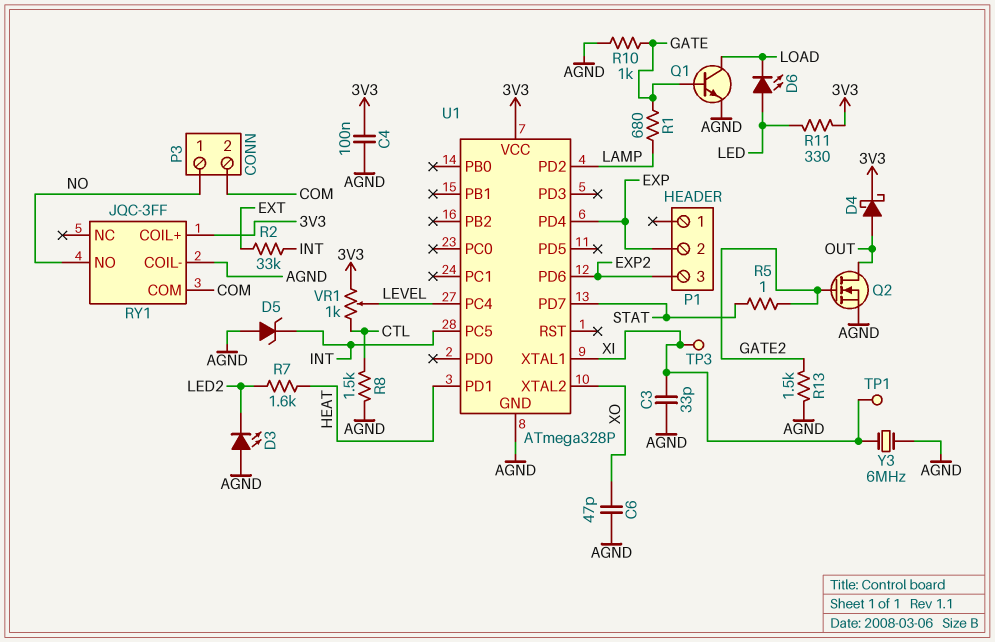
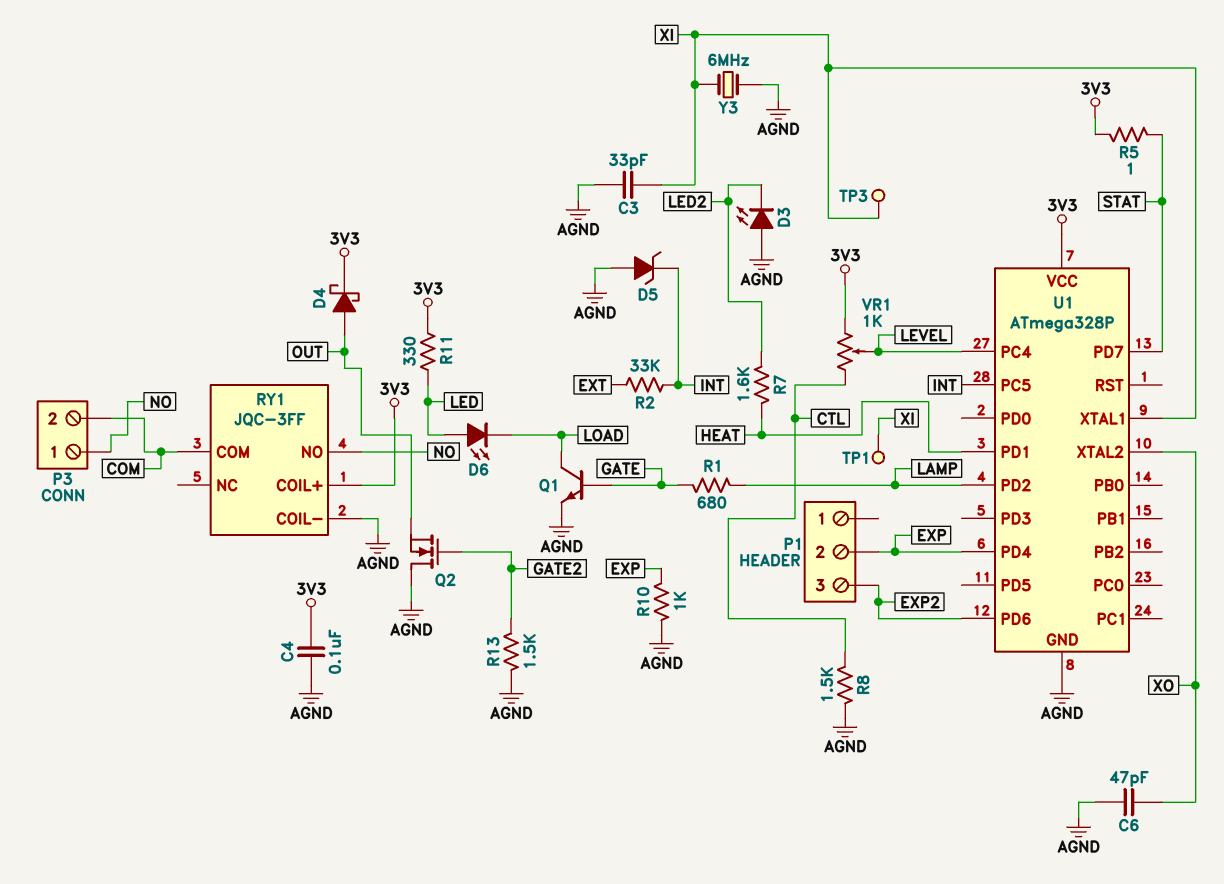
Q2: NMOS (G GATE2, D OUT, S AGND) -> NMOS (G GATE2, D AGND, S OUT)
R5: 1 (GATE2, STAT) -> 1 (3V3, STAT)
R10: 1k (AGND, GATE) -> 1k (AGND, EXP)

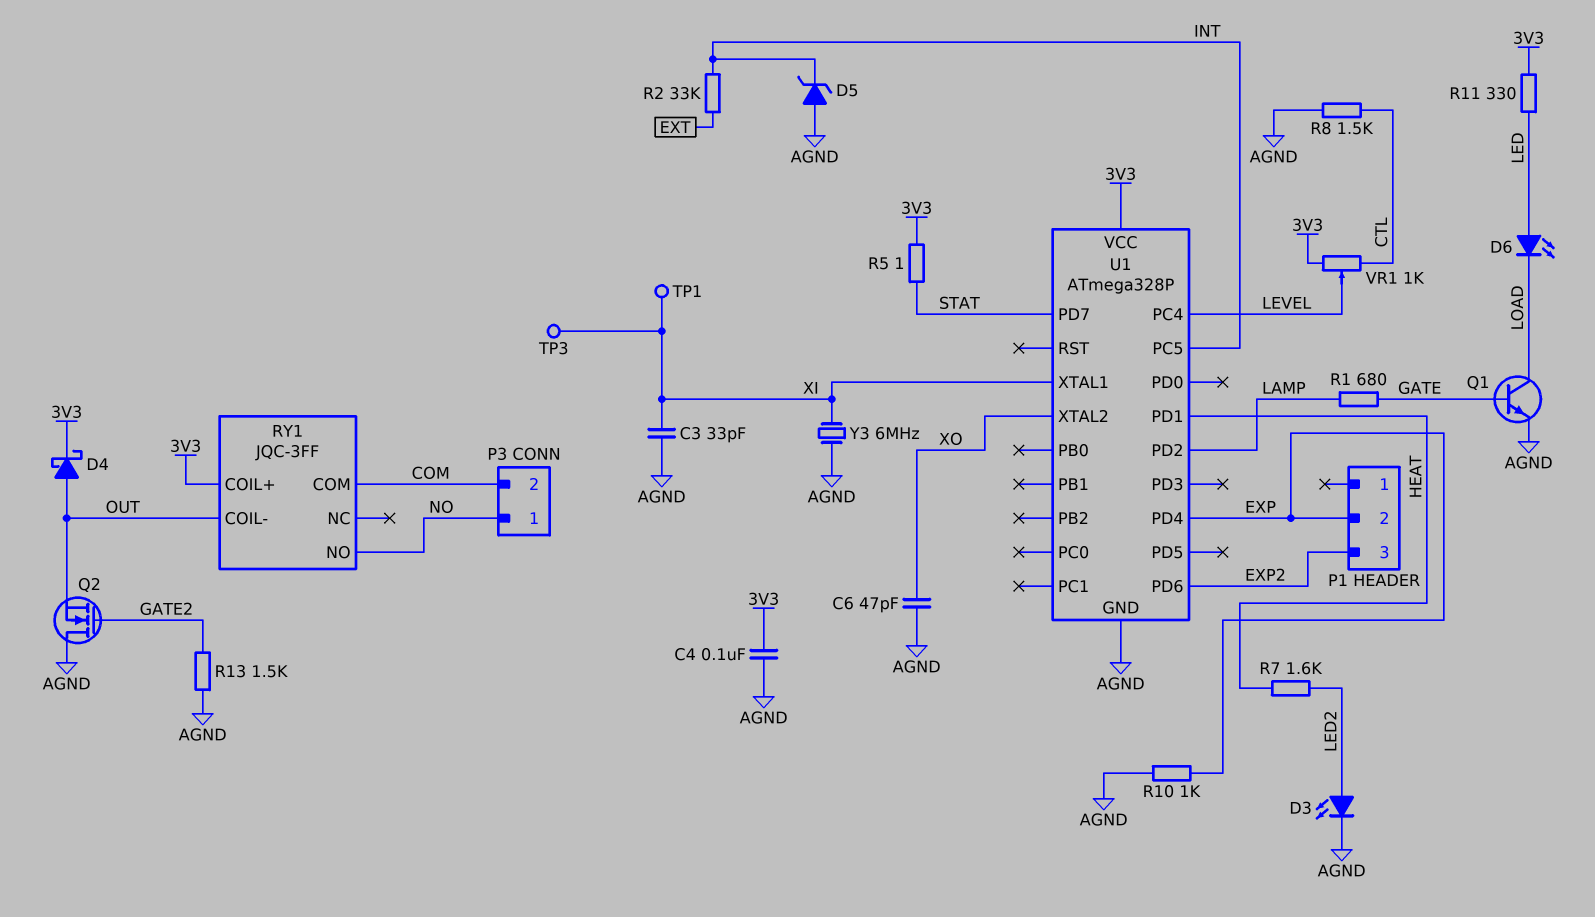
D3: LED (A AGND, K LED2) -> LED (A LED2, K AGND)
RY1 pin COIL-: AGND -> OUT

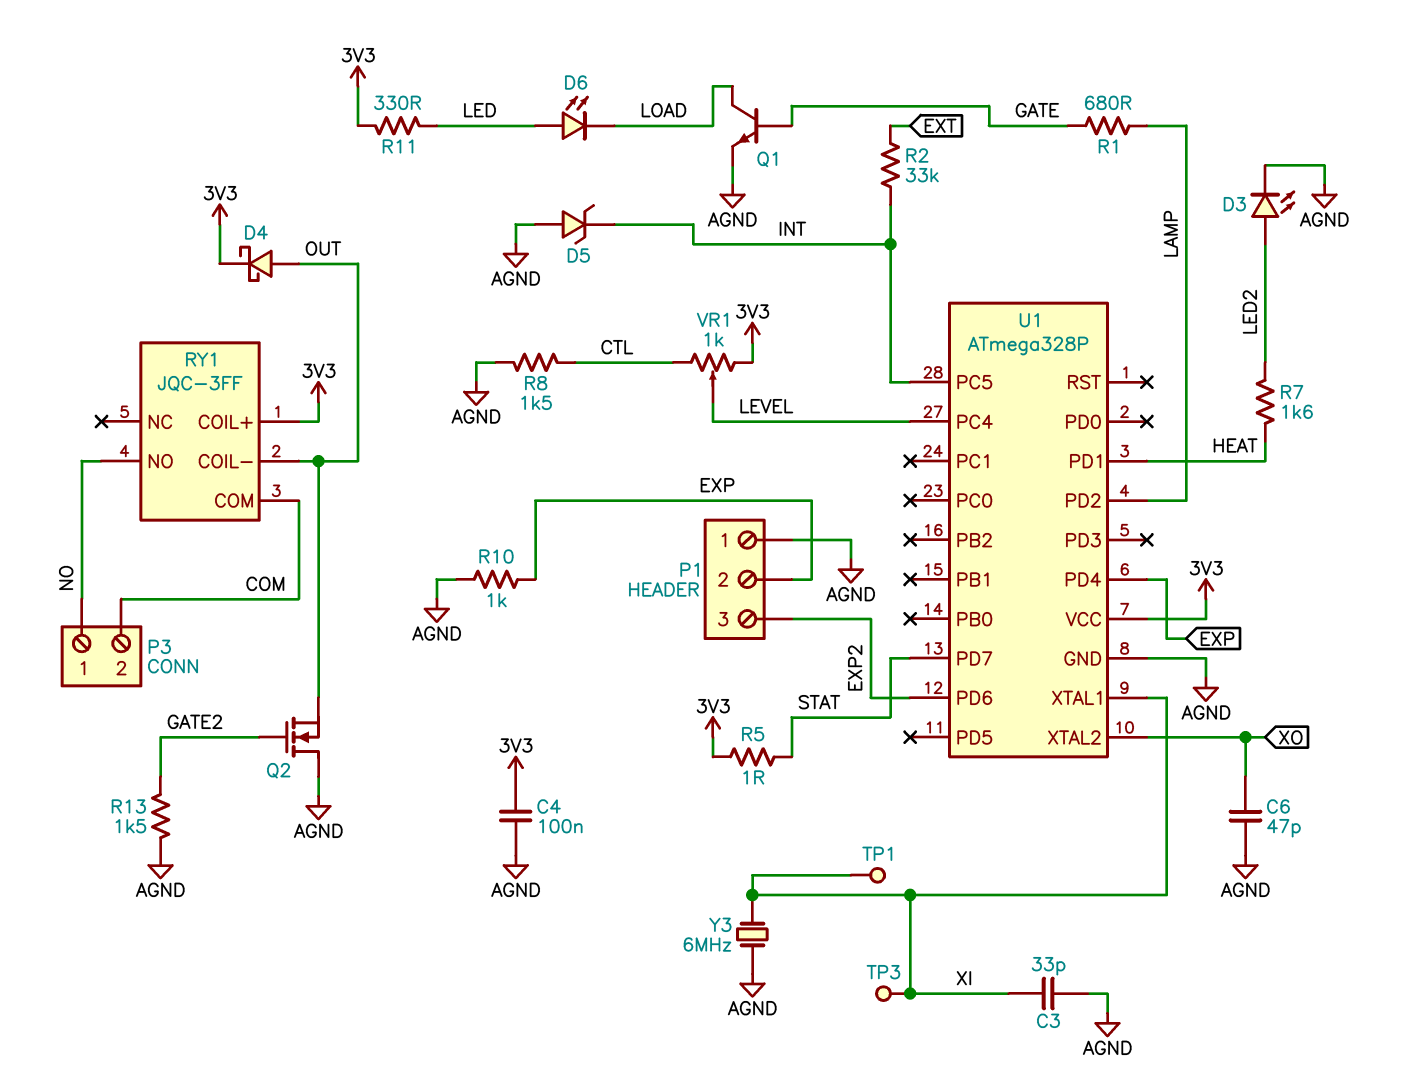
P1 pin 1: none -> AGND

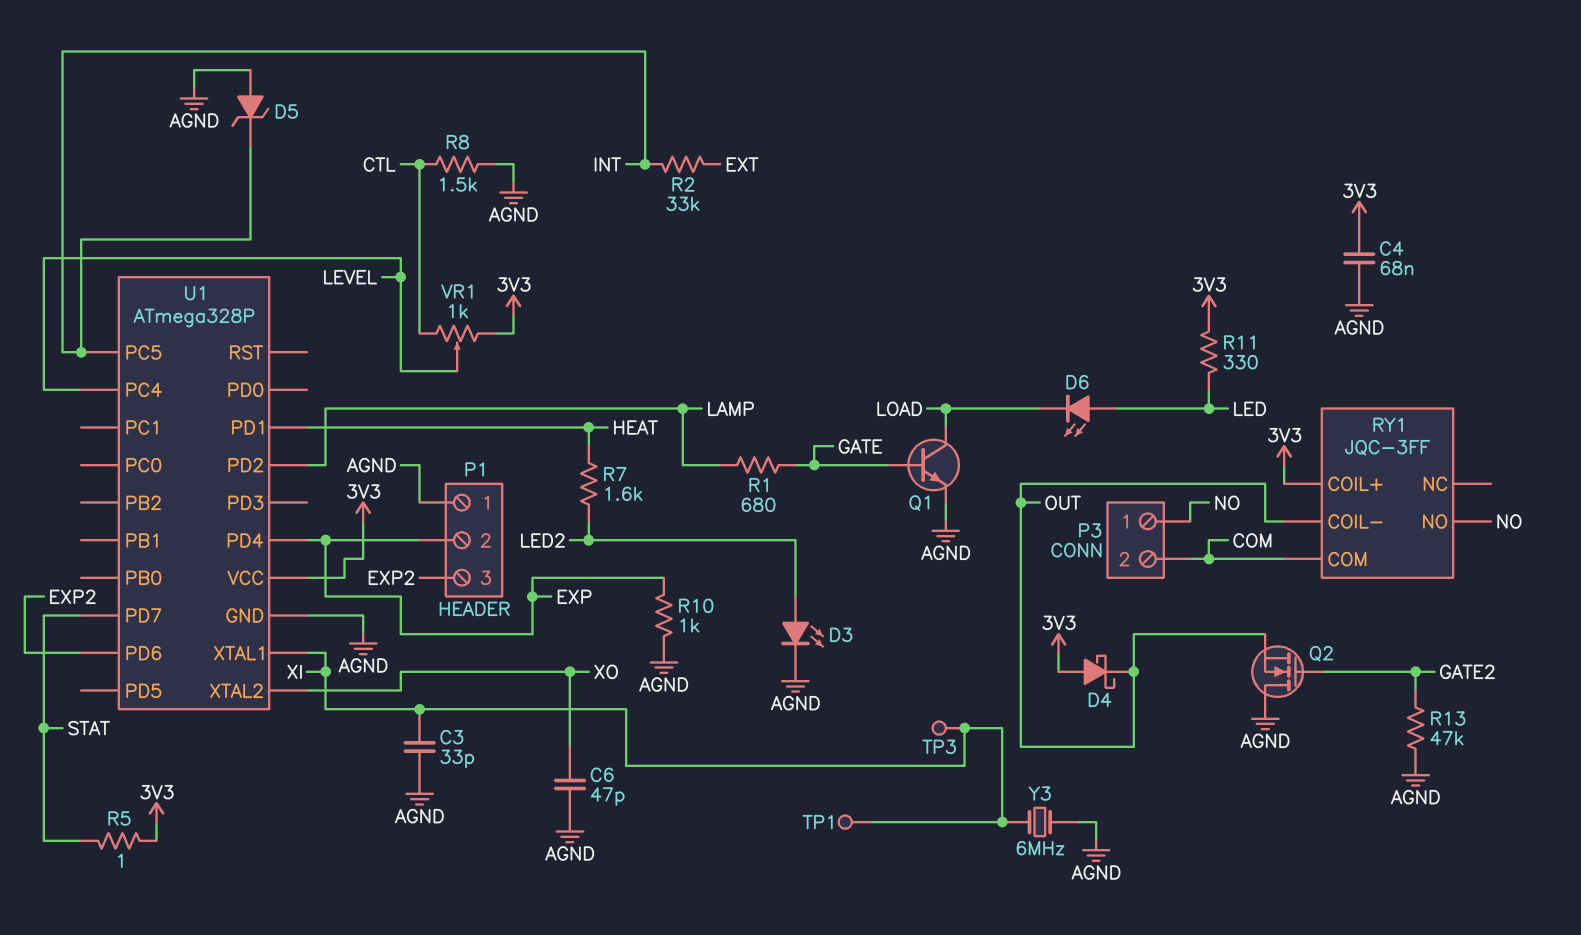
C4: 100nF (3V3, AGND) -> 68nF (3V3, AGND)
D4: schottky (A OUT, K 3V3) -> schottky (A 3V3, K OUT)
R13: 1.5k (AGND, GATE2) -> 47k (AGND, GATE2)

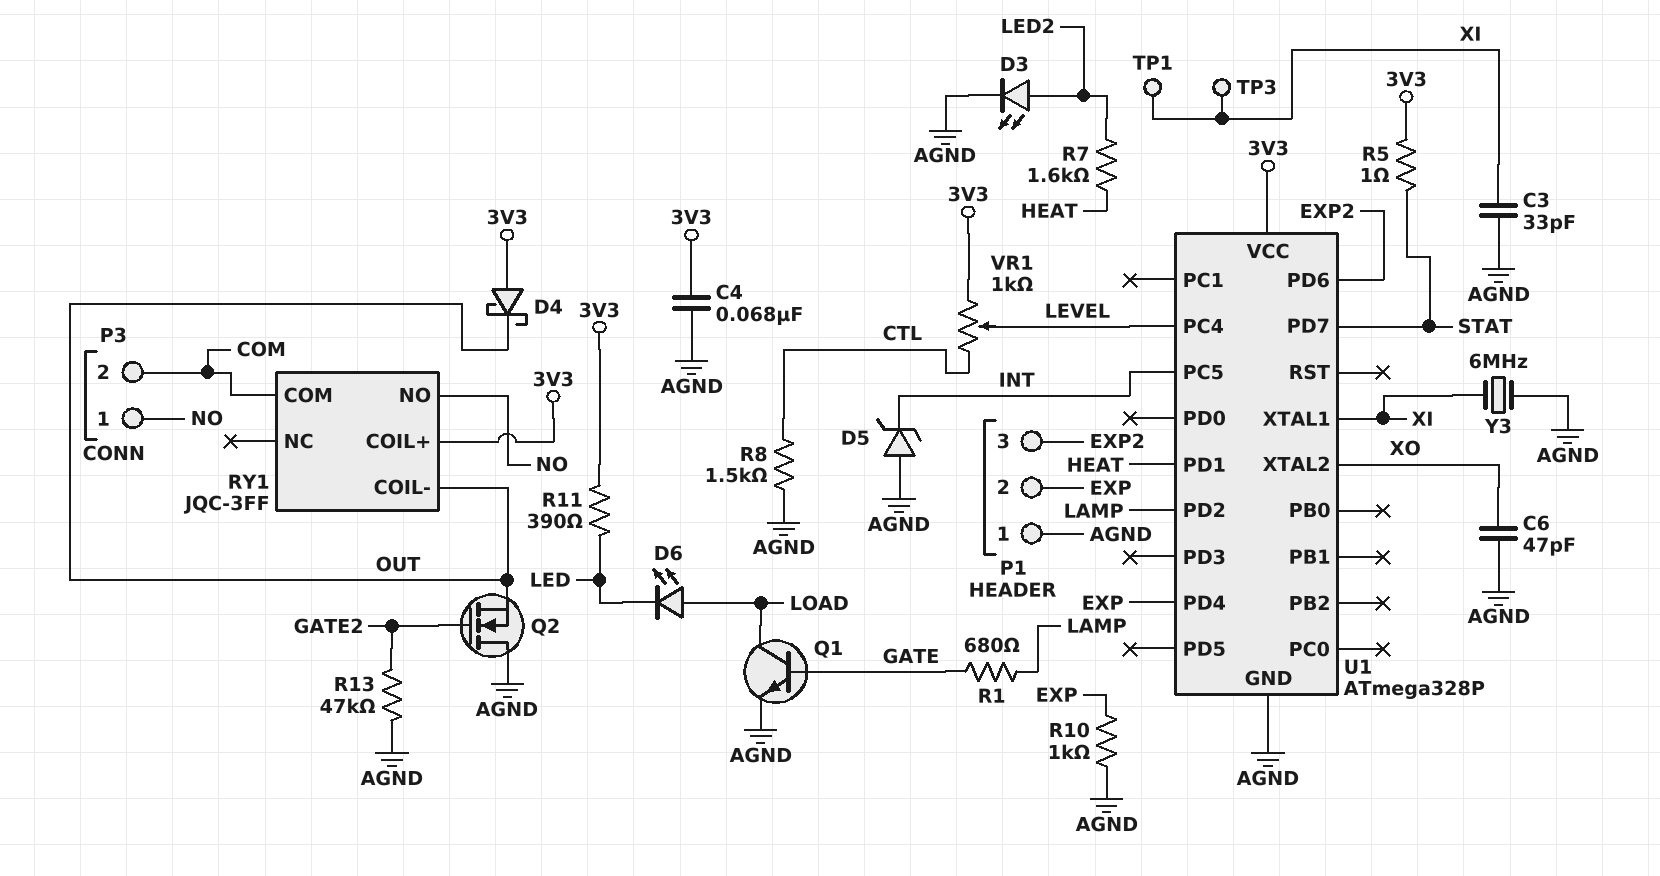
D6: LED (A LED, K LOAD) -> LED (A LOAD, K LED)
R2: 33k (EXT, INT) -> none
R11: 330 (3V3, LED) -> 390 (3V3, LED)

